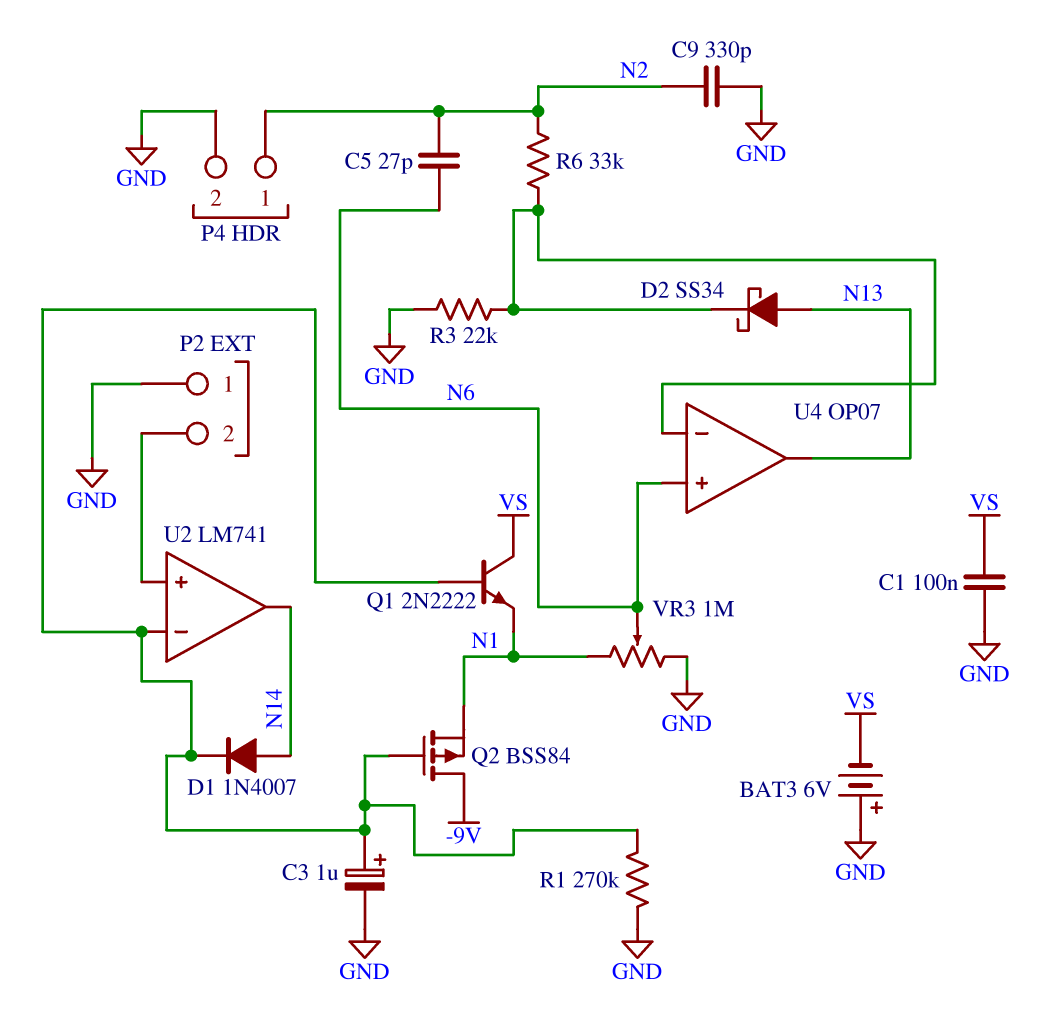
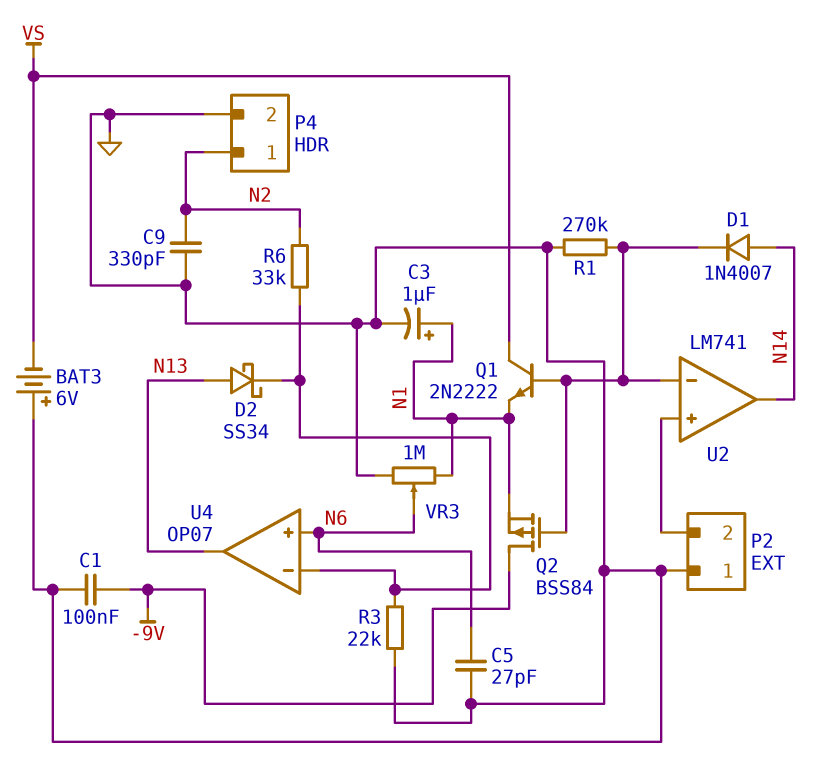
C1: 100nF (GND, VS) -> 100nF (-9V, GND)
C3: 1uF (plus U2/in-, minus GND) -> 1uF (plus N1, minus GND)
C5: 27pF (N2, N6) -> 27pF (GND, N6)

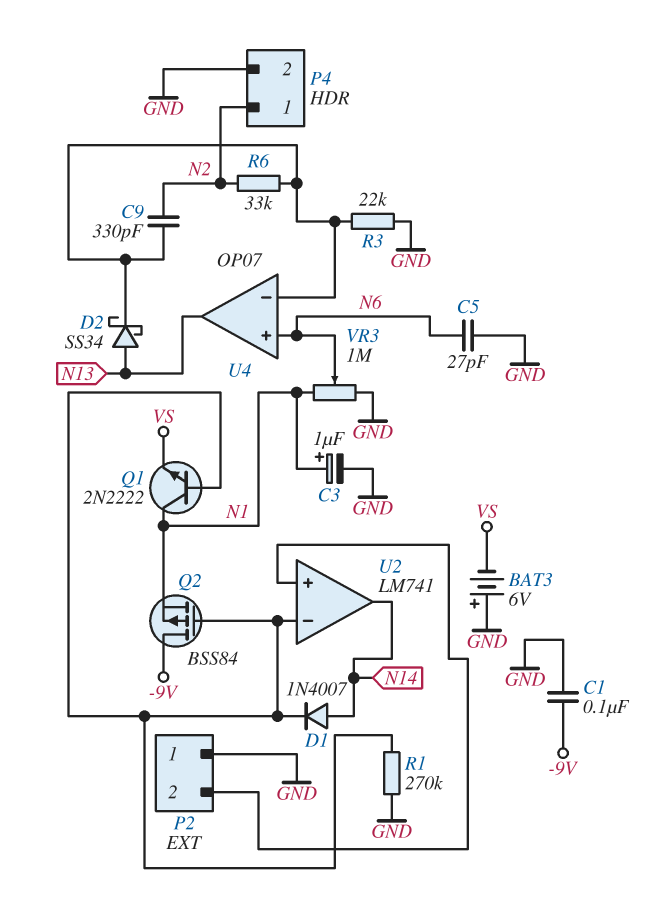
C9: 330pF (GND, N2) -> 330pF (N2, U4/in-)
Q1: NPN 2N2222 (B U2/in-, C VS, E N1) -> NPN 2N2222 (B U2/in-, C N1, E VS)

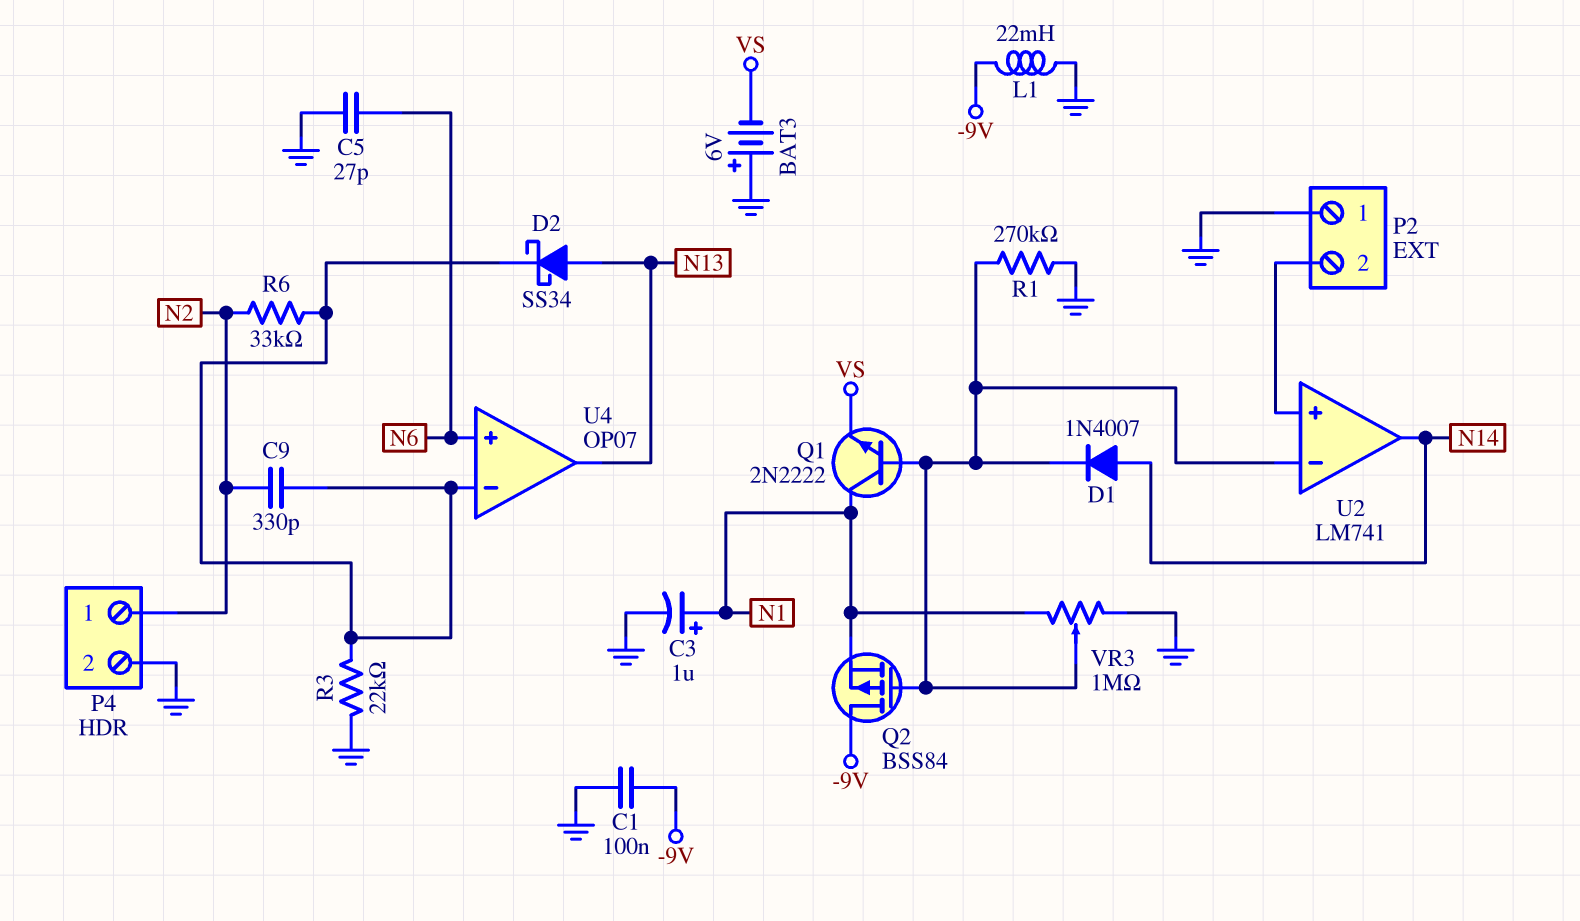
L1: none -> 22mH (-9V, GND)
VR3: 1M (GND, N1, wiper N6) -> 1M (GND, N1, wiper U2/in-)

